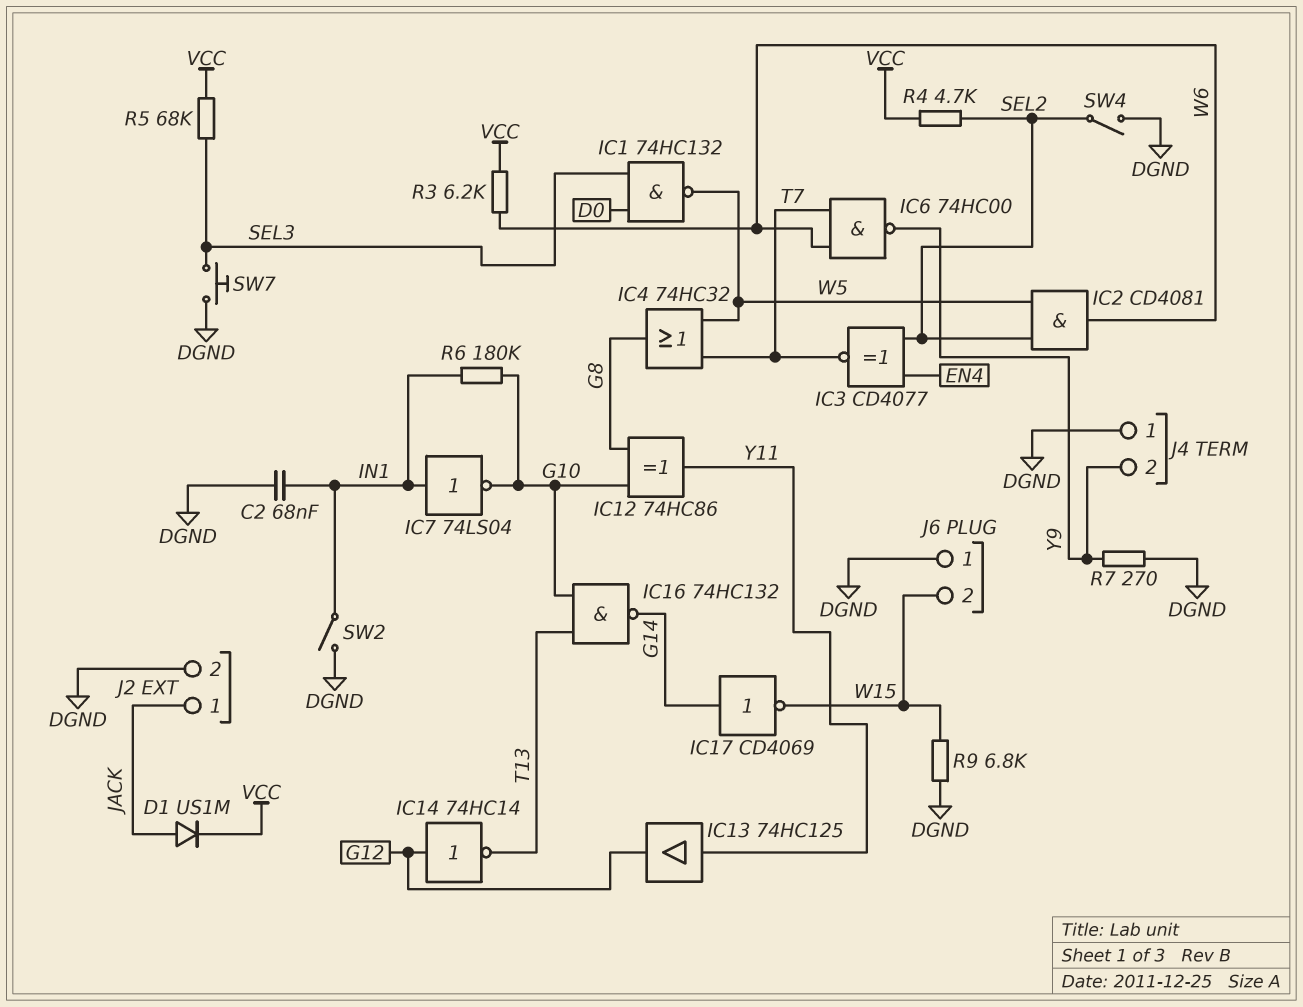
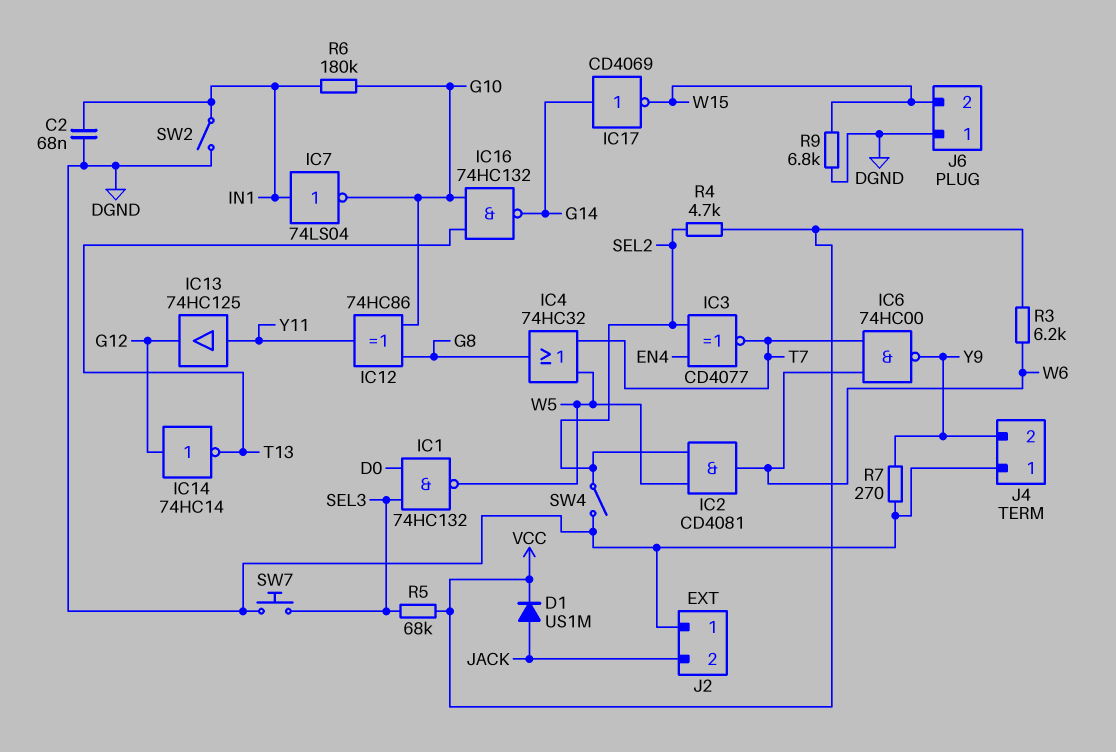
J2 pin 1: JACK -> DGND
J2 pin 2: DGND -> JACK

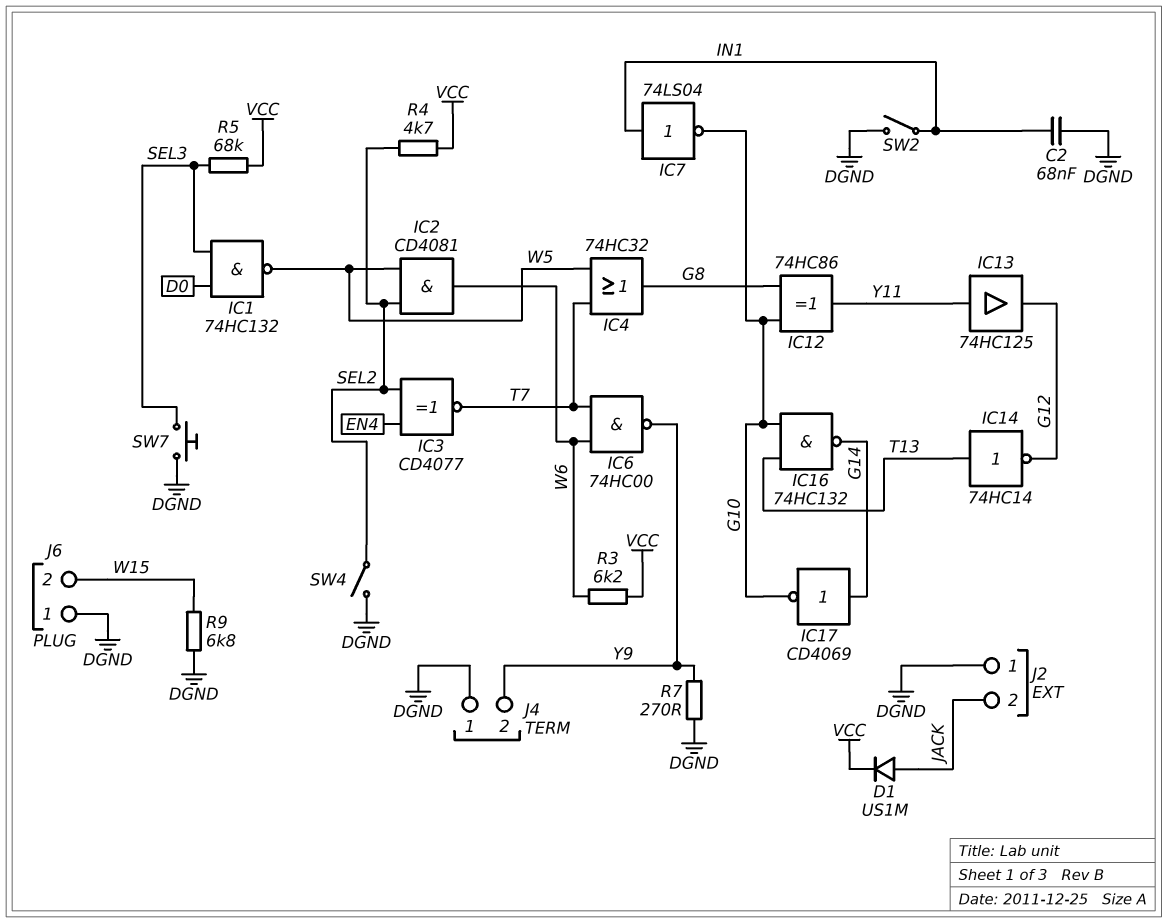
IC14: NOT 74HC14 (in G12, out T13) -> NOT 74HC14 (in T13, out G12)
IC17: NOT CD4069 (in G14, out W15) -> NOT CD4069 (in G14, out G10)
R6: 180k (G10, IN1) -> none

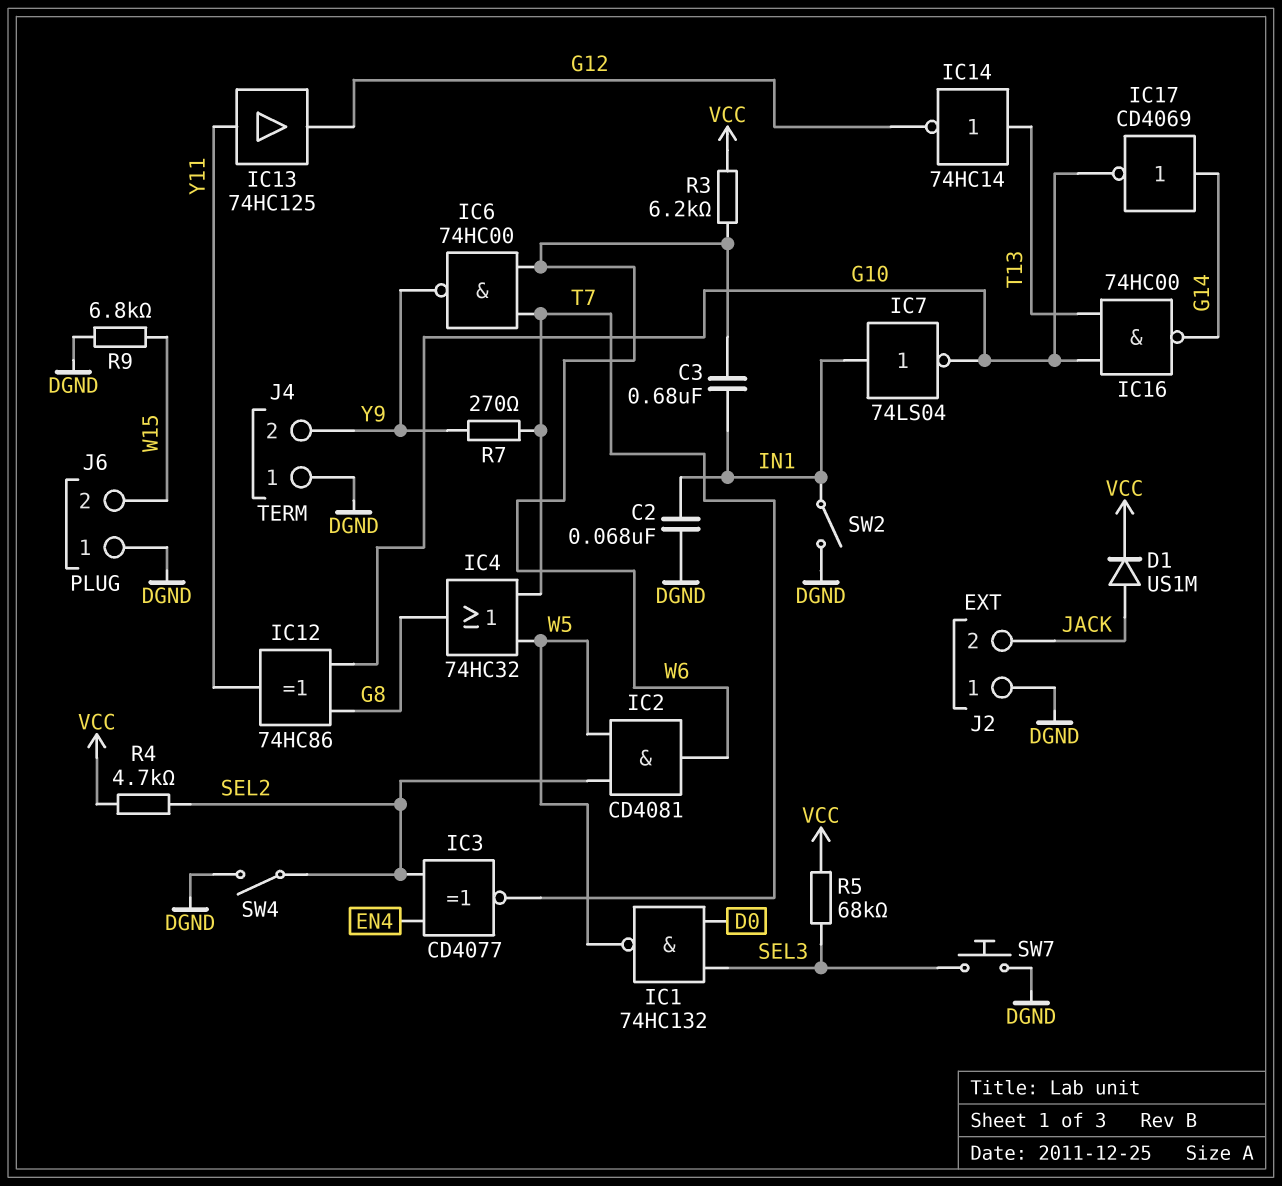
C3: none -> 680nF (IN1, W6)
IC16: NAND 74HC132 (in G10, in T13, out G14) -> NAND 74HC00 (in G10, in T13, out G14)
R7: 270 (DGND, Y9) -> 270 (T7, Y9)

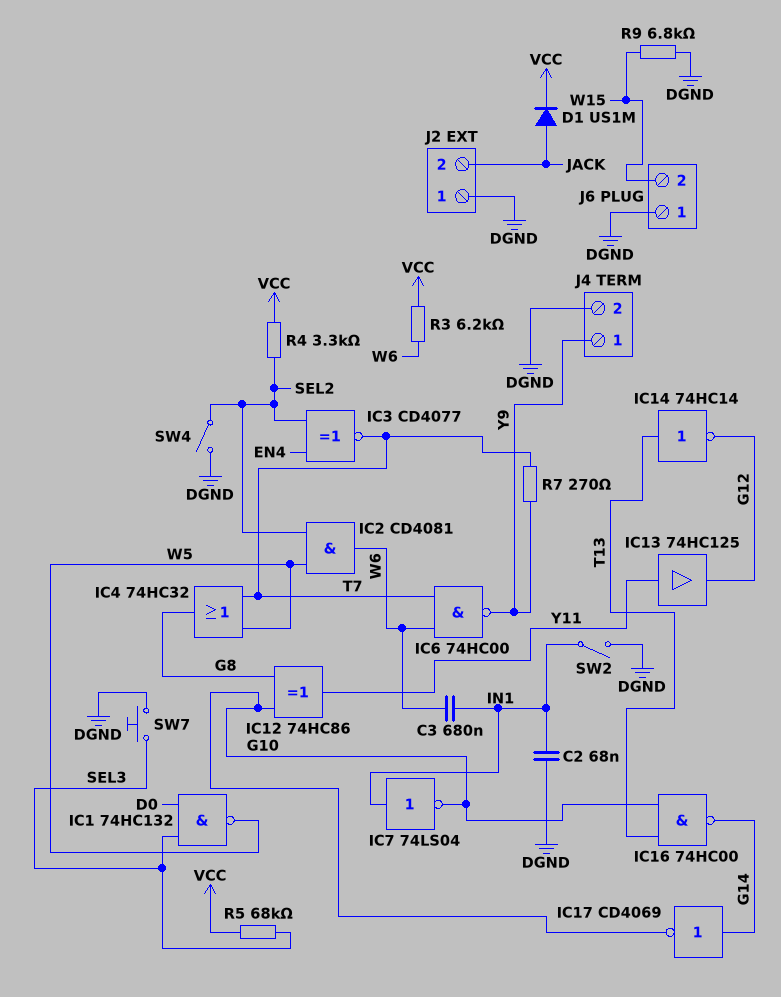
J4 pin 1: DGND -> Y9
J4 pin 2: Y9 -> DGND
R4: 4.7k (SEL2, VCC) -> 3.3k (SEL2, VCC)

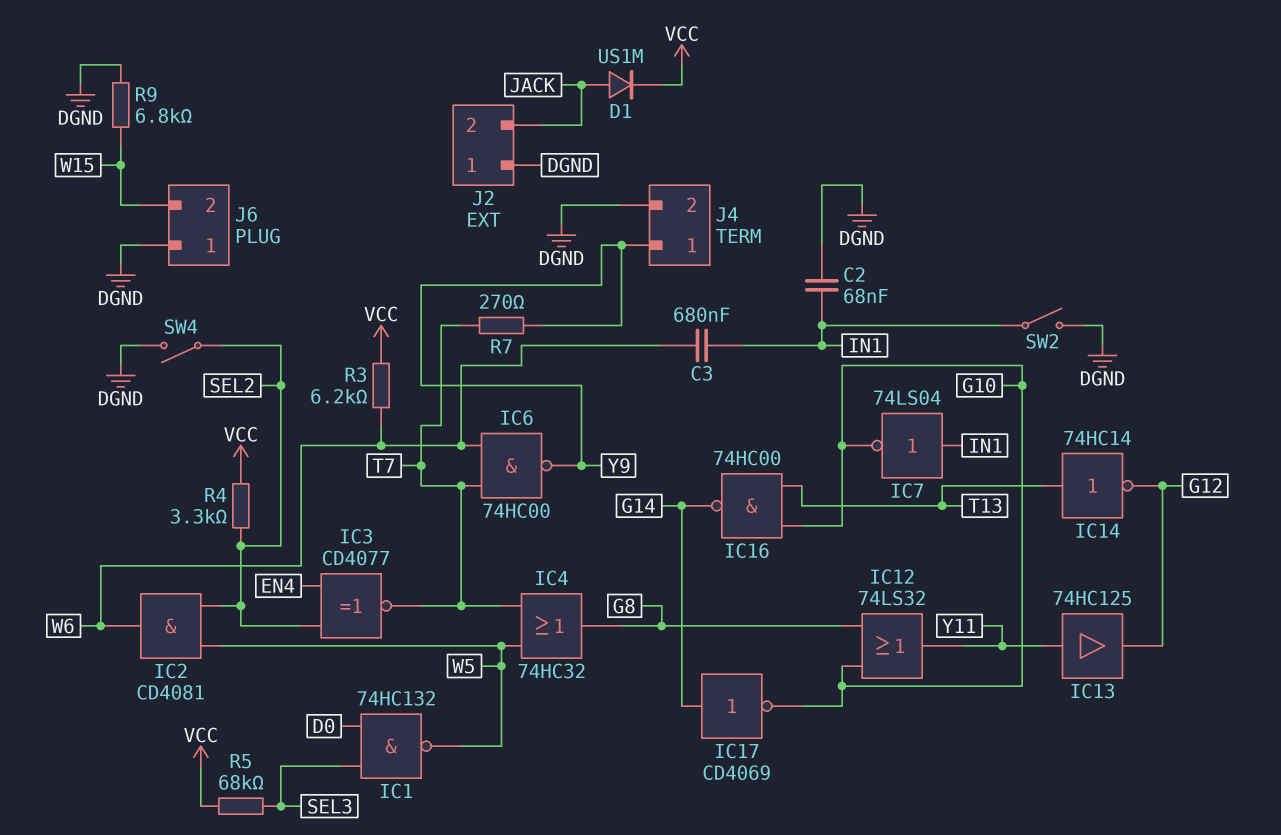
IC12: XOR 74HC86 (in G8, in G10, out Y11) -> OR 74LS32 (in G8, in G10, out Y11)
SW7: button (DGND, SEL3) -> none

